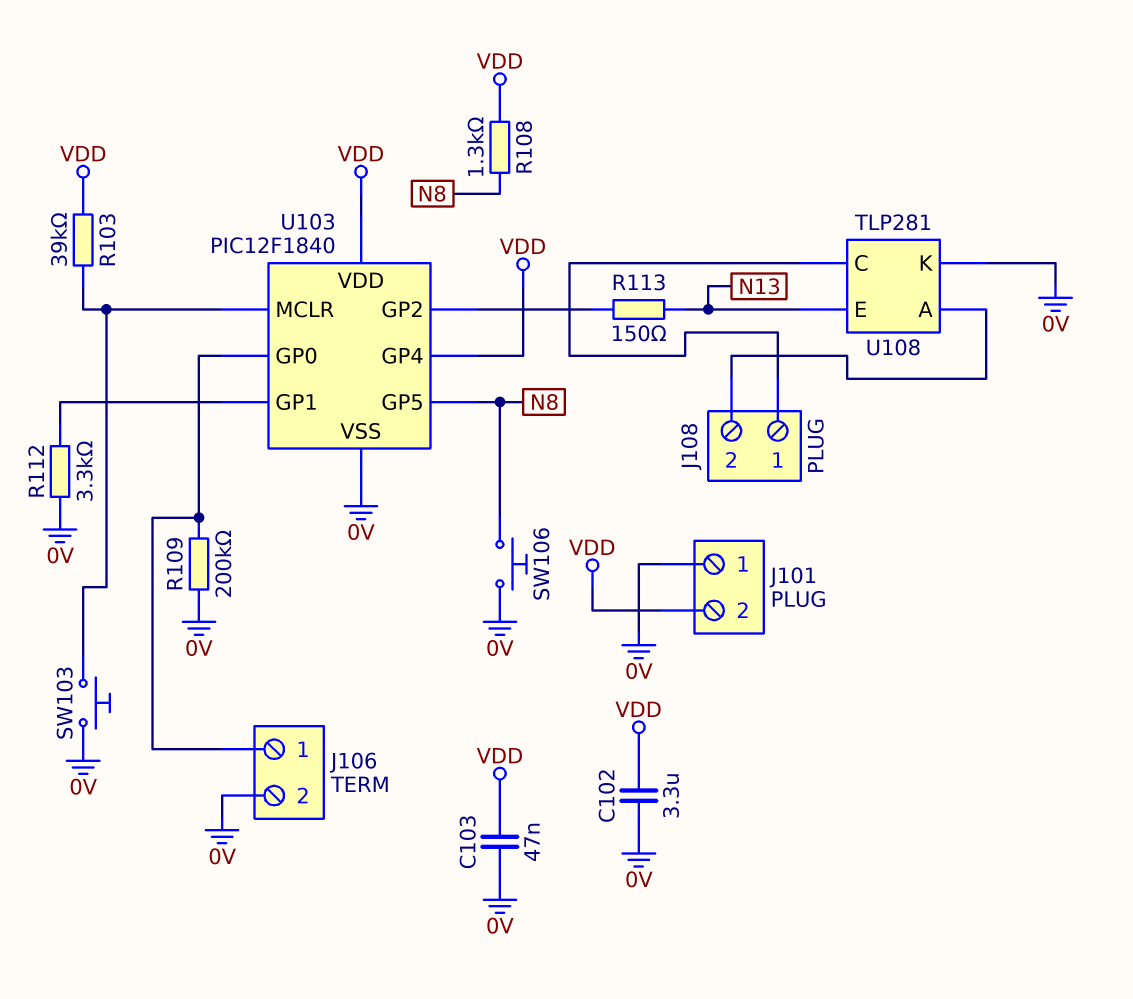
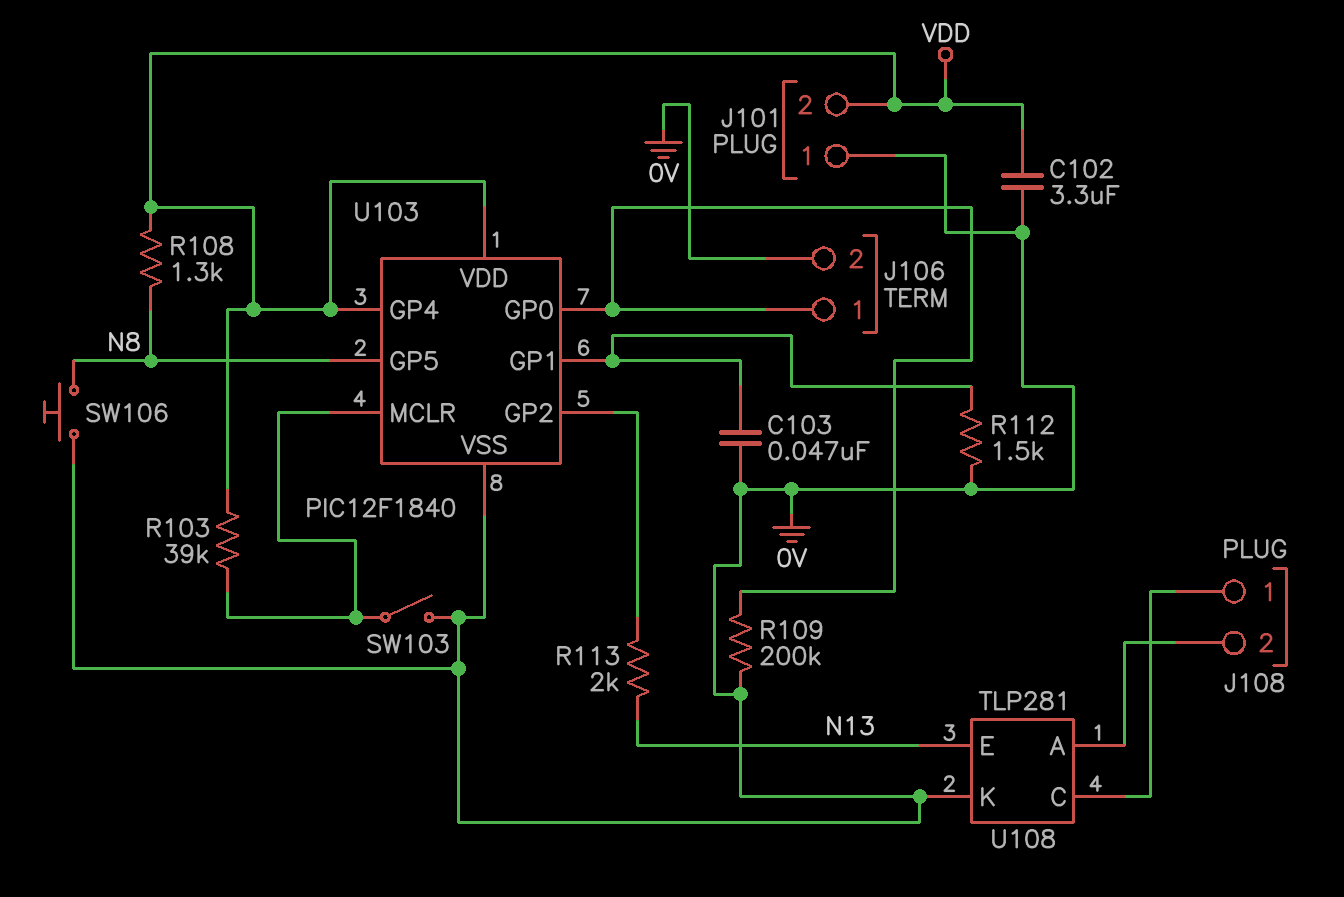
C103: 47nF (0V, VDD) -> 47nF (0V, U103/GP1)
R112: 3.3k (0V, U103/GP1) -> 1.5k (0V, U103/GP1)
R113: 150 (N13, U103/GP2) -> 2k (N13, U103/GP2)
SW103: button (0V, U103/MCLR) -> switch (0V, U103/MCLR)

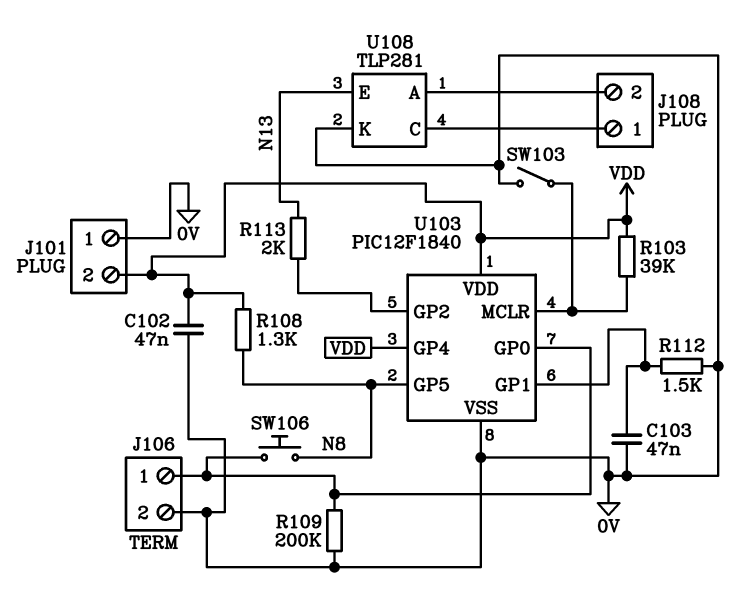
C102: 3.3uF (0V, VDD) -> 47nF (0V, VDD)
SW106: button (0V, N8) -> button (J106/1, N8)

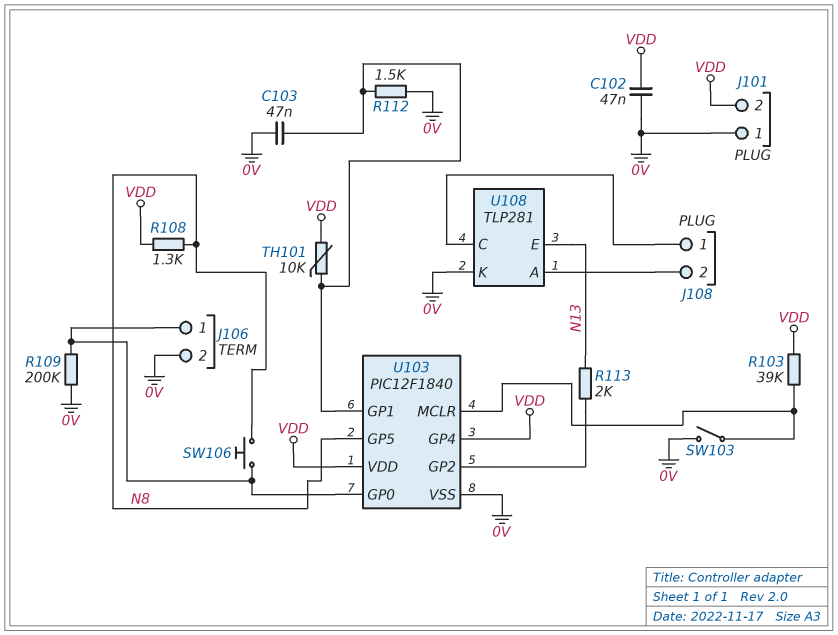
TH101: none -> 10k (U103/GP1, VDD)

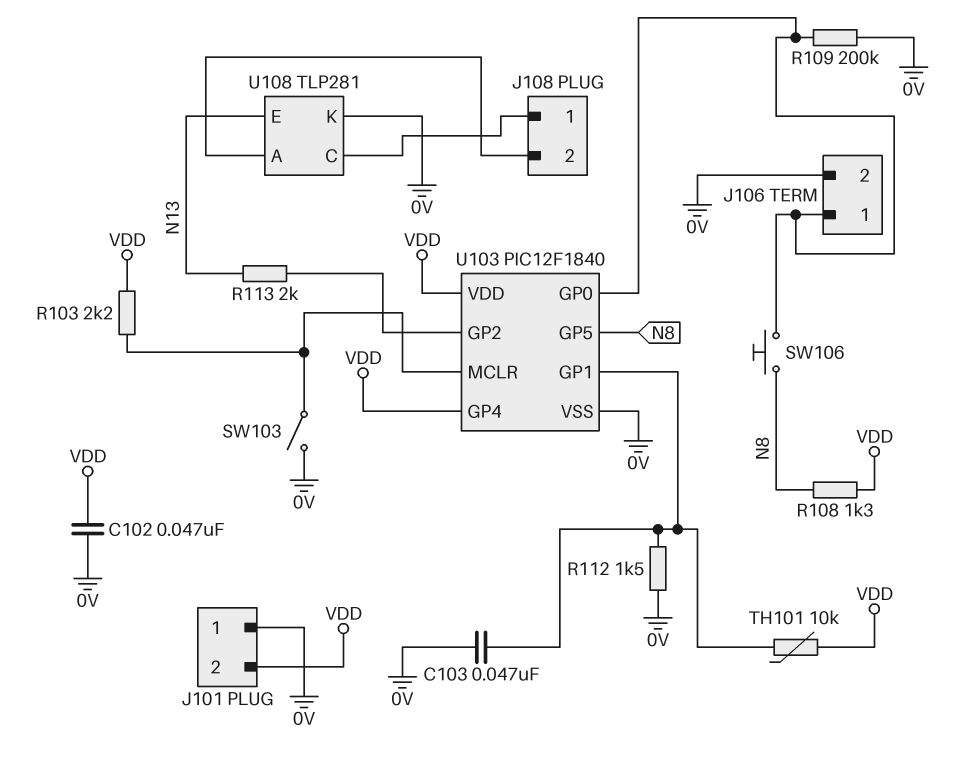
R103: 39k (U103/MCLR, VDD) -> 2.2k (U103/MCLR, VDD)

